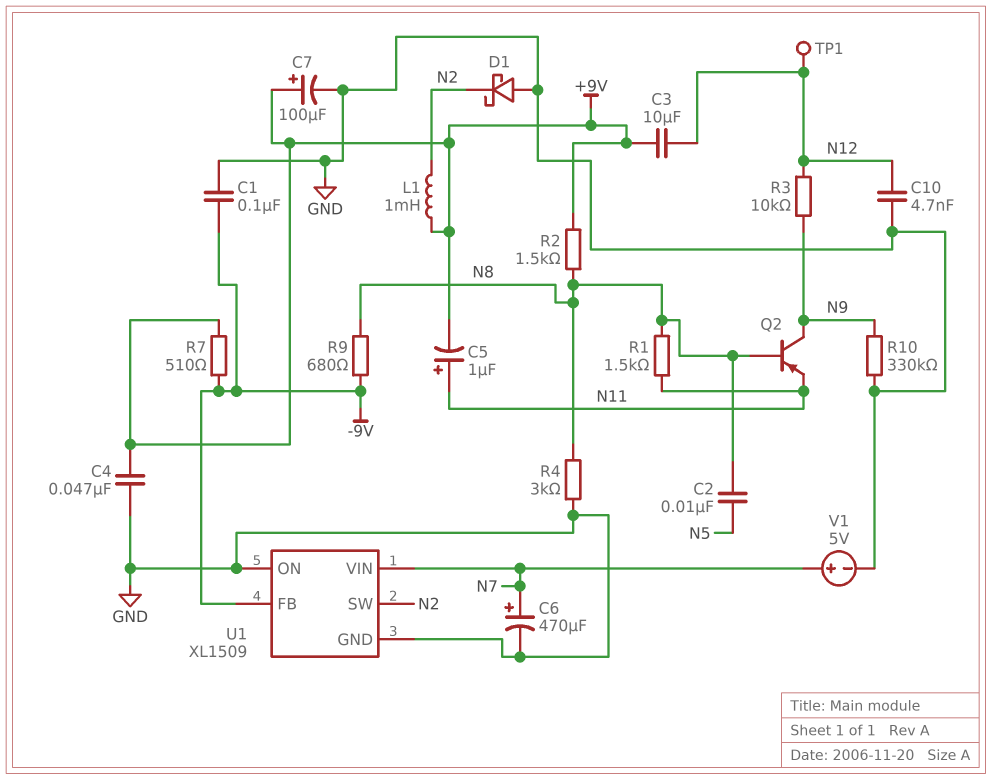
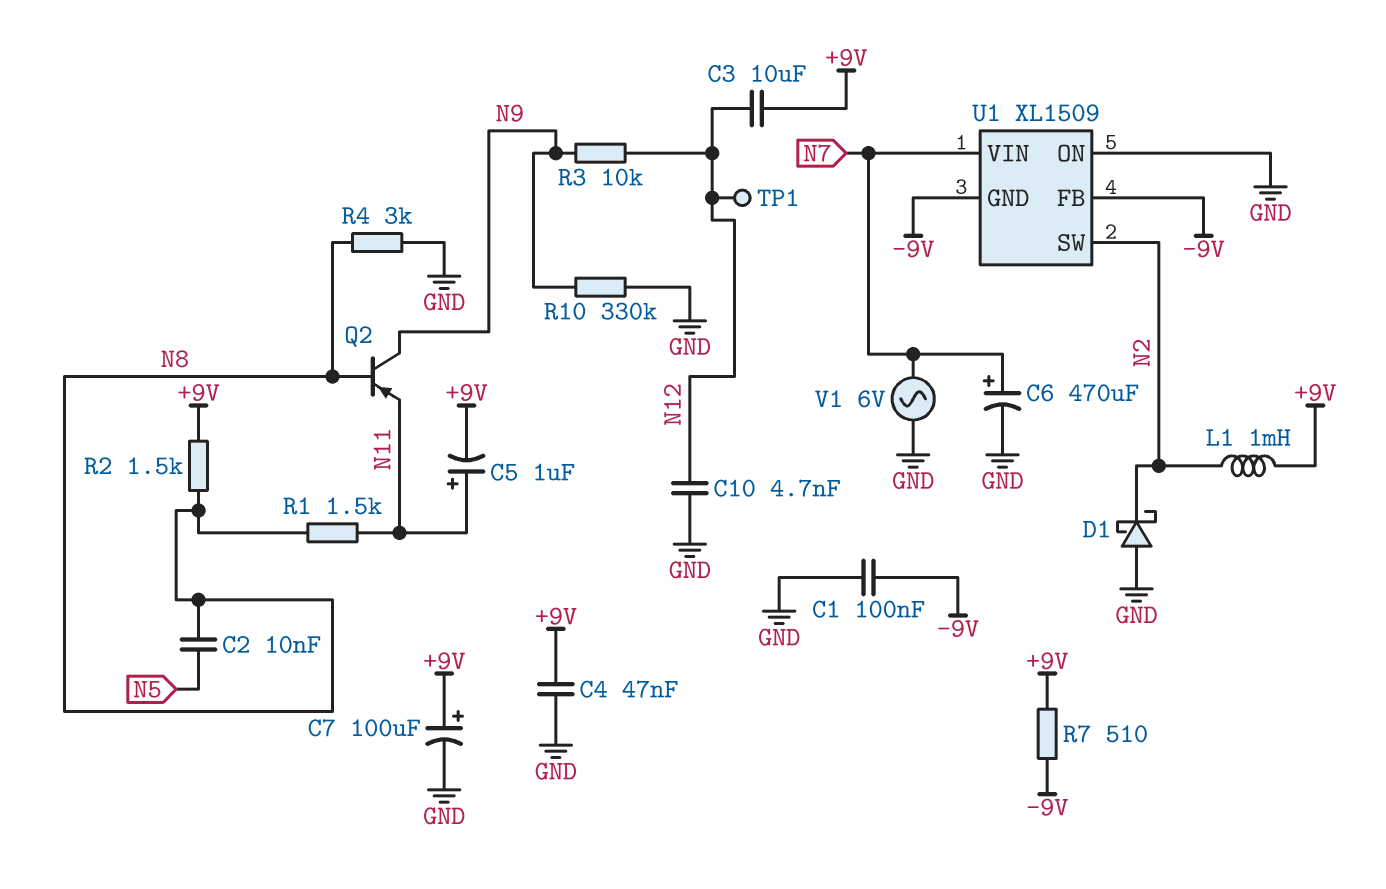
R9: 680 (-9V, N8) -> none
U1 pin GND: GND -> -9V
V1: 5V (plus N7, minus GND) -> AC 6V (GND, N7)

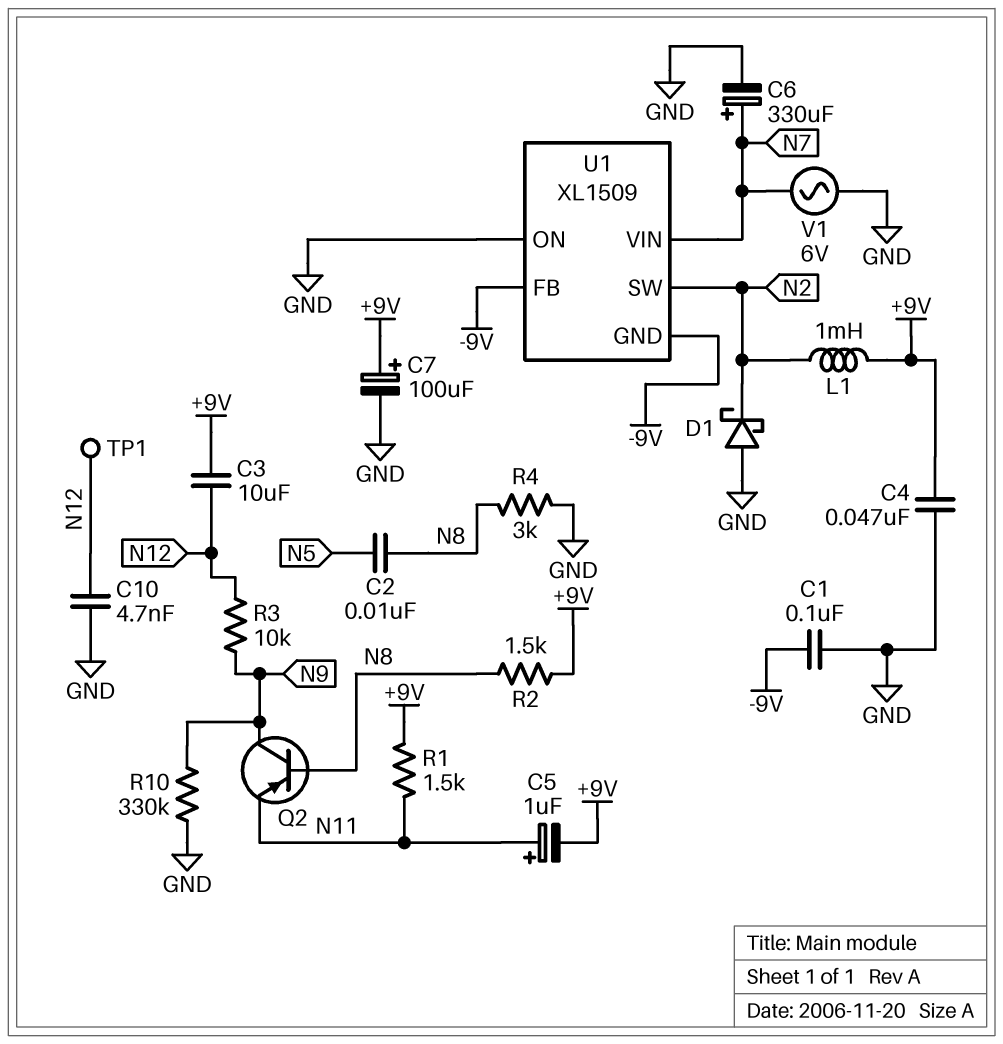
C6: 470uF (plus N7, minus GND) -> 330uF (plus N7, minus GND)
R1: 1.5k (N8, N11) -> 1.5k (+9V, N11)
R7: 510 (+9V, -9V) -> none

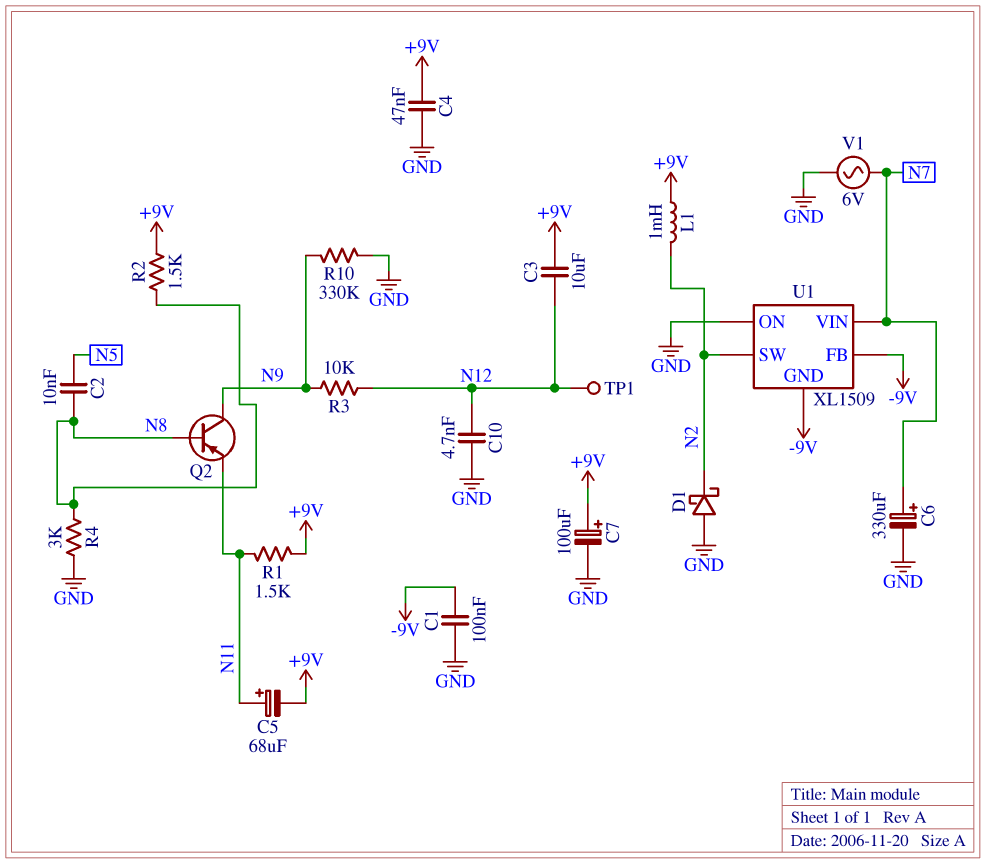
C5: 1uF (plus N11, minus +9V) -> 68uF (plus N11, minus +9V)

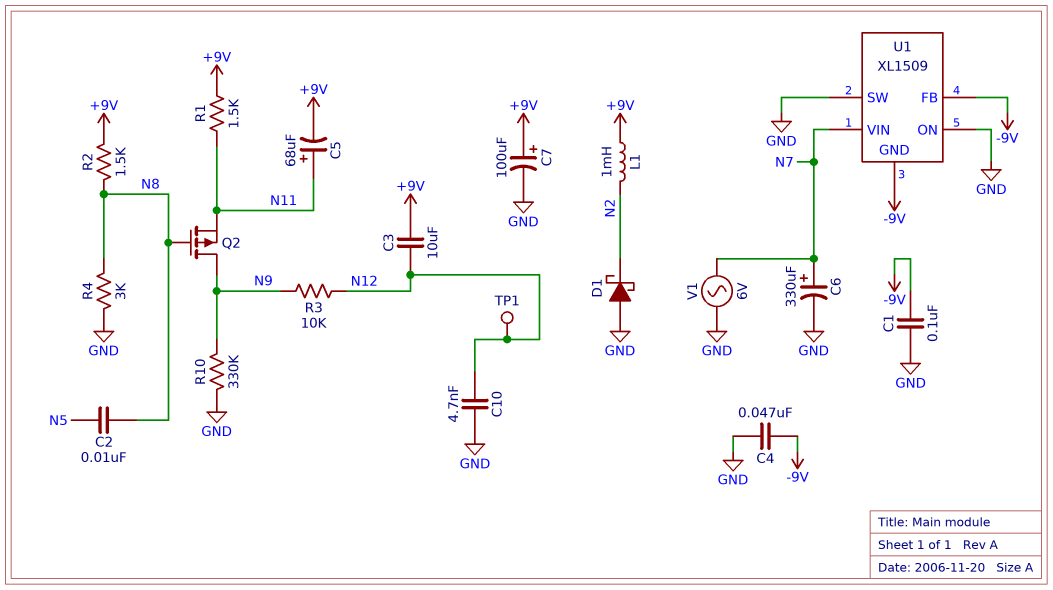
C4: 47nF (+9V, GND) -> 47nF (-9V, GND)
Q2: PNP (B N8, C N9, E N11) -> PMOS (G N8, D N9, S N11)
U1 pin SW: N2 -> GND

